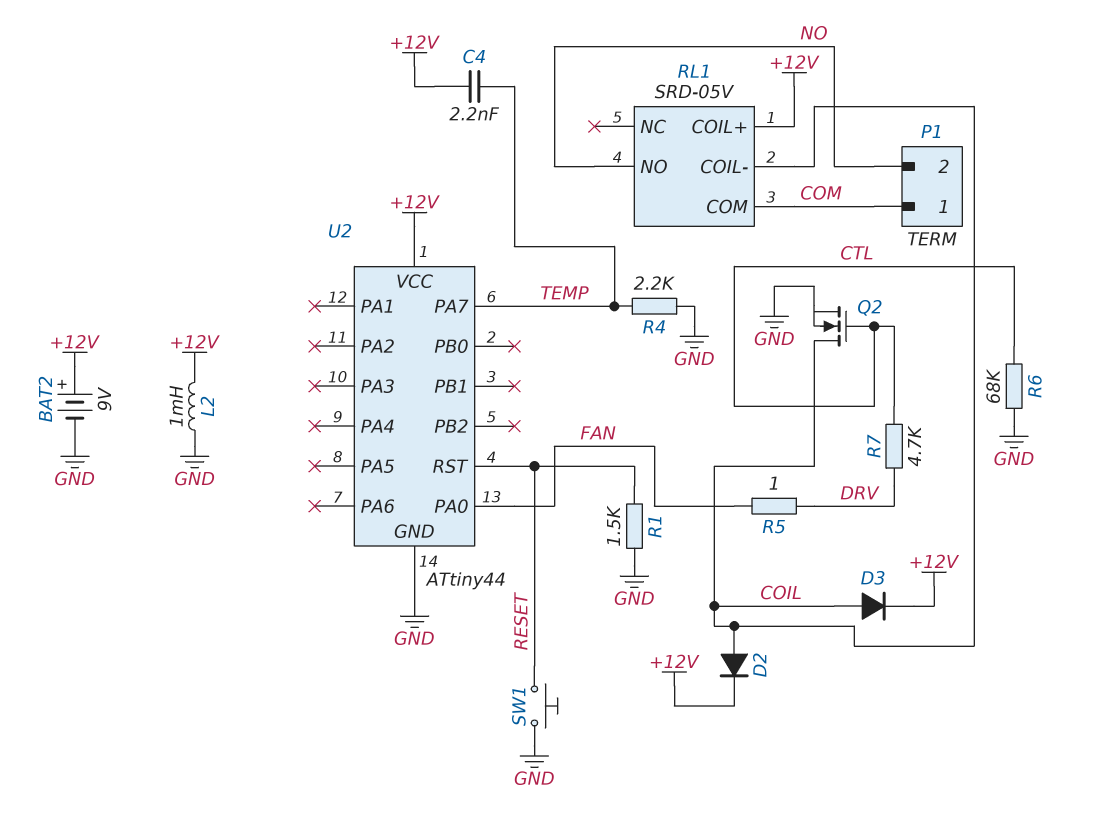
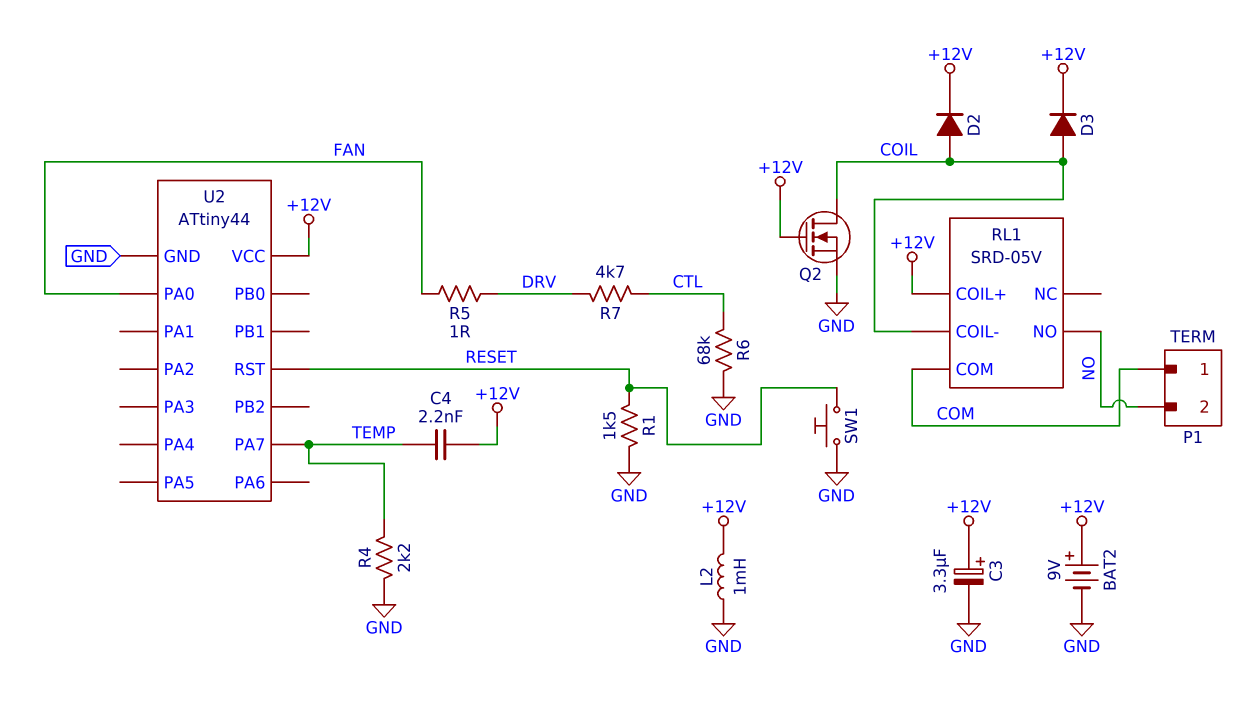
C3: none -> 3.3uF (plus +12V, minus GND)
Q2: NMOS (G CTL, D COIL, S GND) -> NMOS (G +12V, D COIL, S GND)

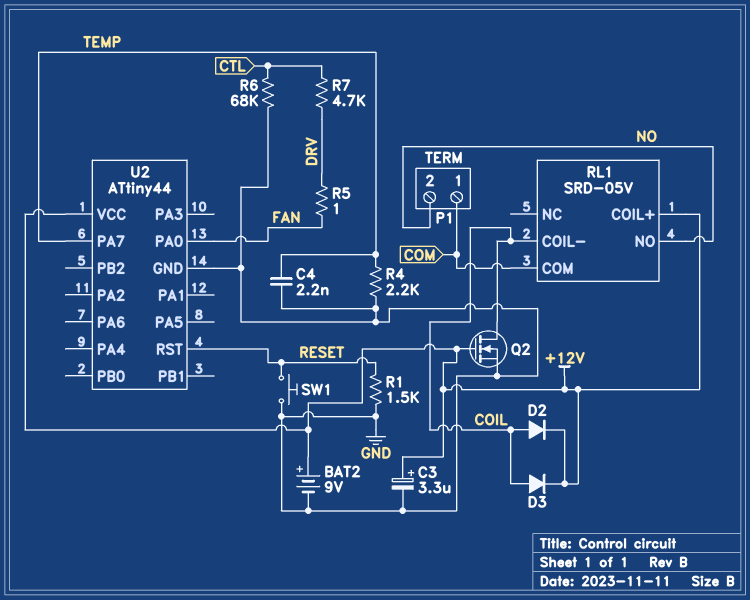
C4: 2.2nF (+12V, TEMP) -> 2.2nF (GND, TEMP)
L2: 1mH (+12V, GND) -> none

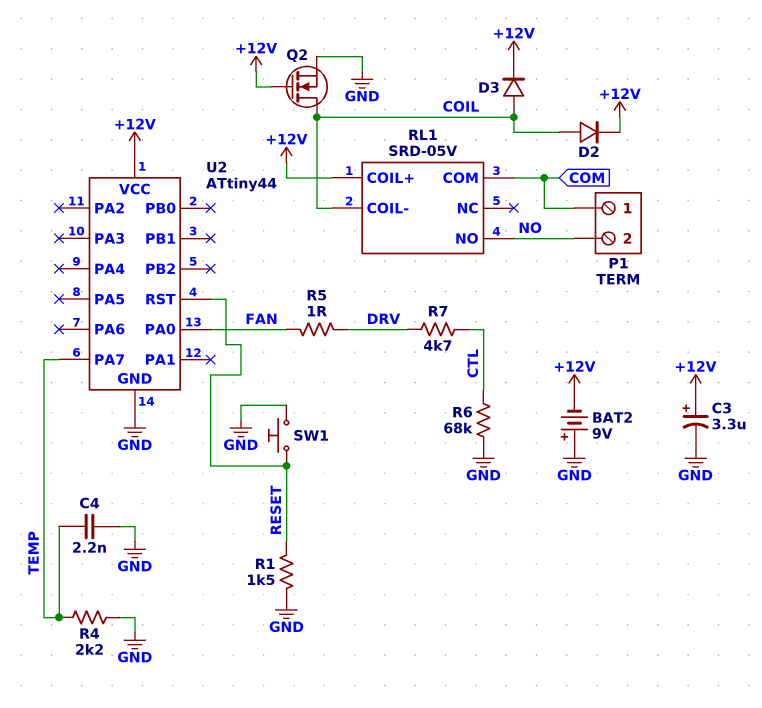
BAT2: 9V (plus +12V, minus GND) -> 9V (plus GND, minus +12V)

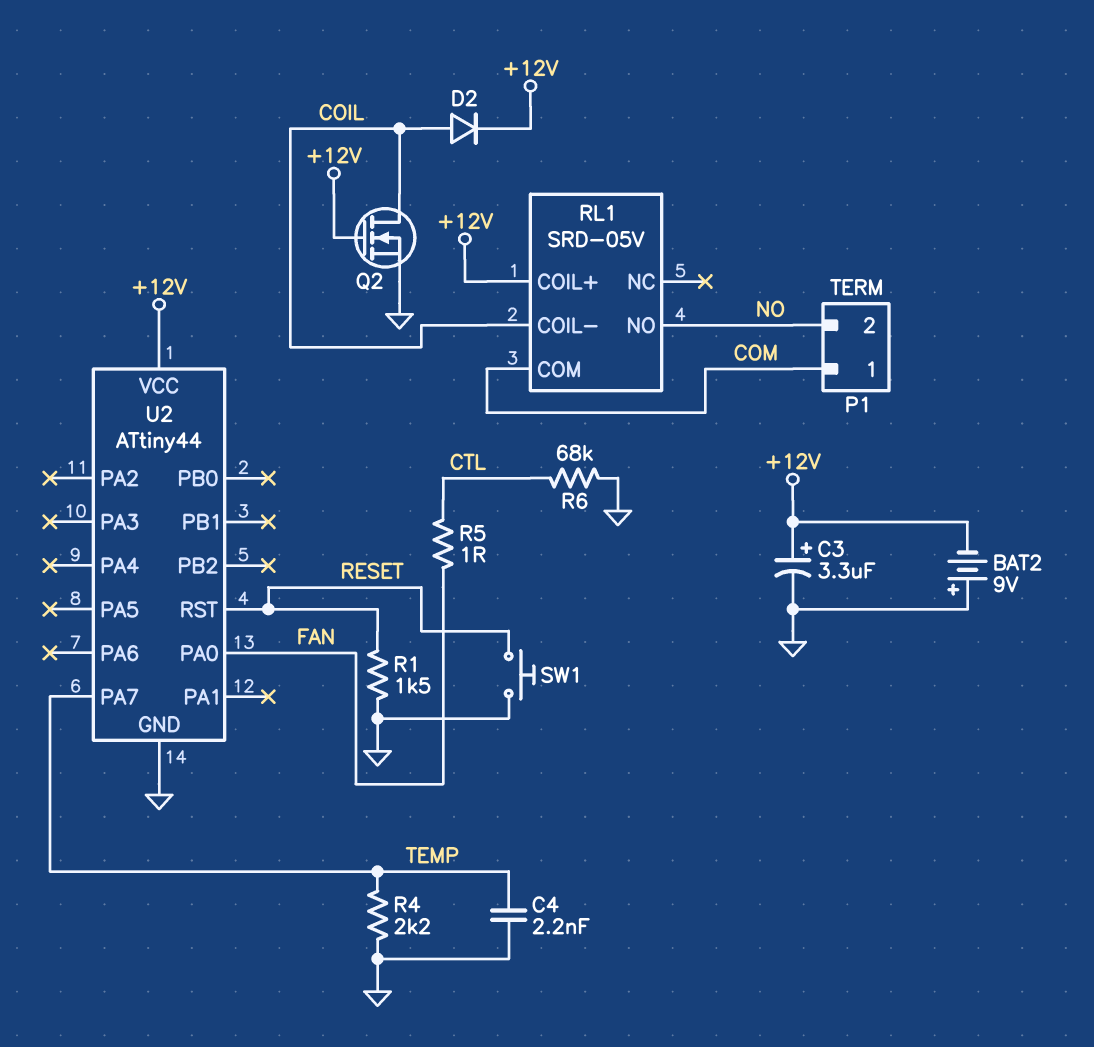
D3: diode (A COIL, K +12V) -> none
R5: 1 (DRV, FAN) -> 1 (CTL, FAN)
R7: 4.7k (CTL, DRV) -> none

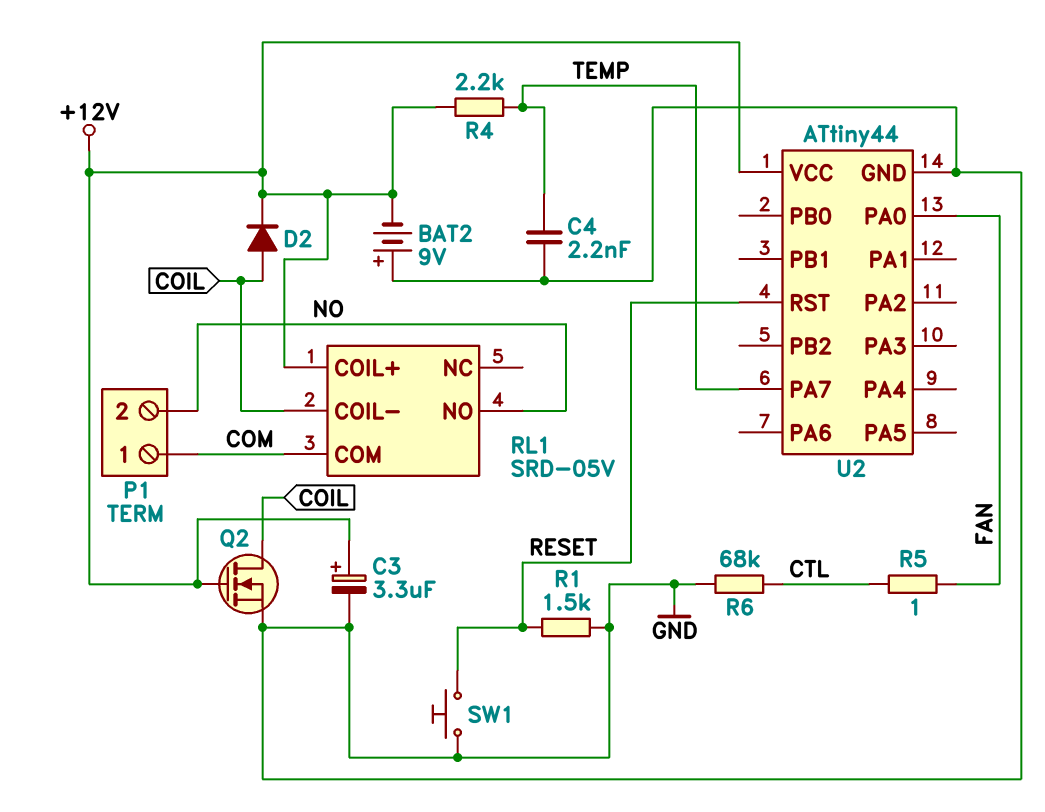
R4: 2.2k (GND, TEMP) -> 2.2k (+12V, TEMP)

